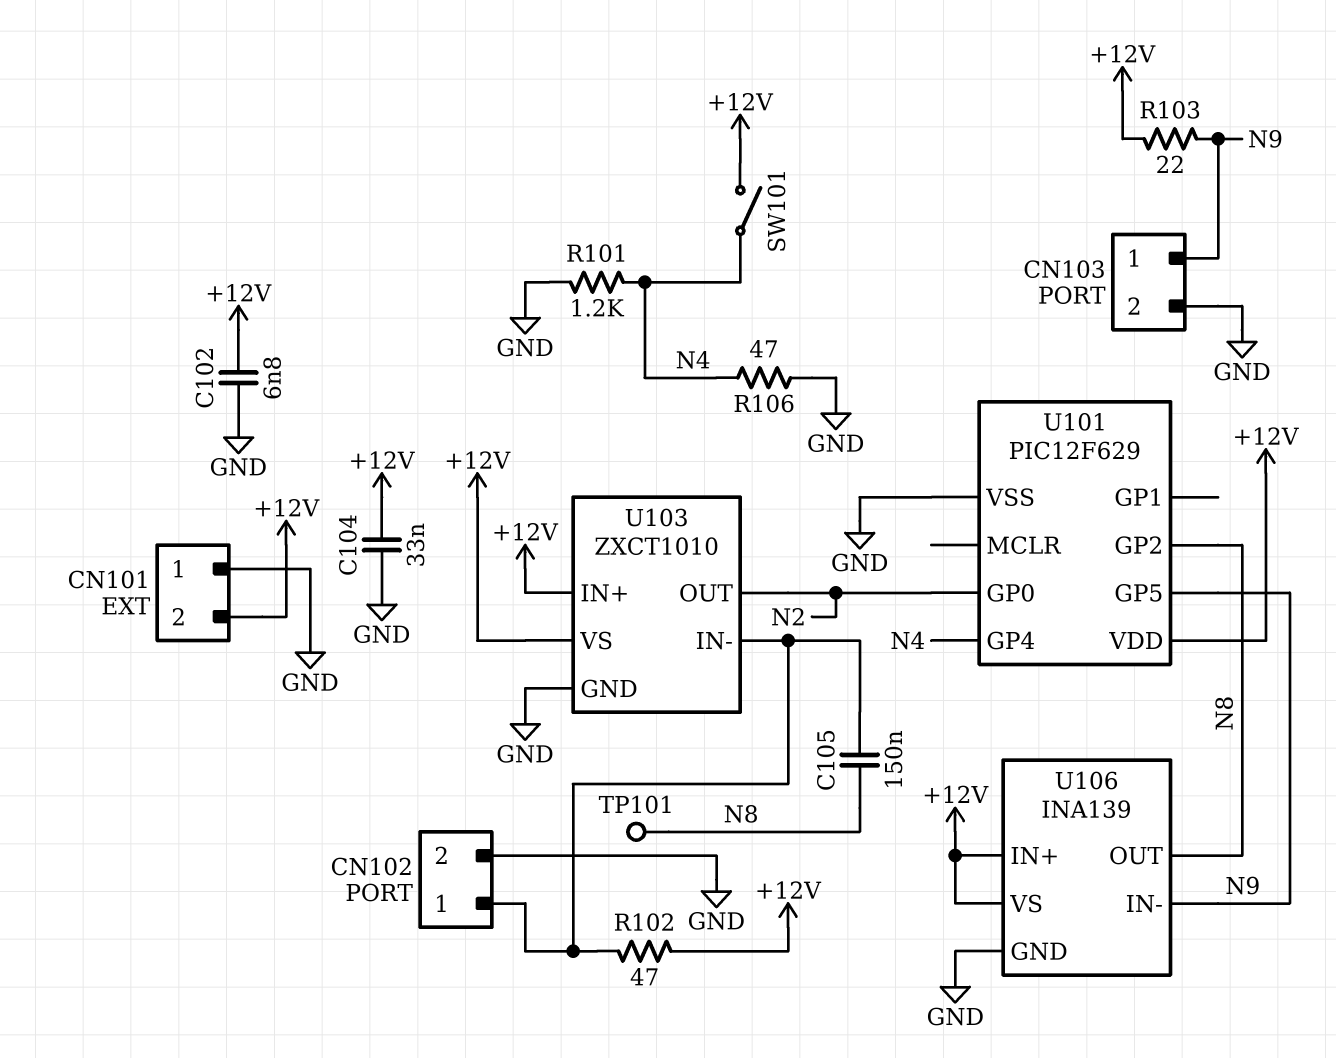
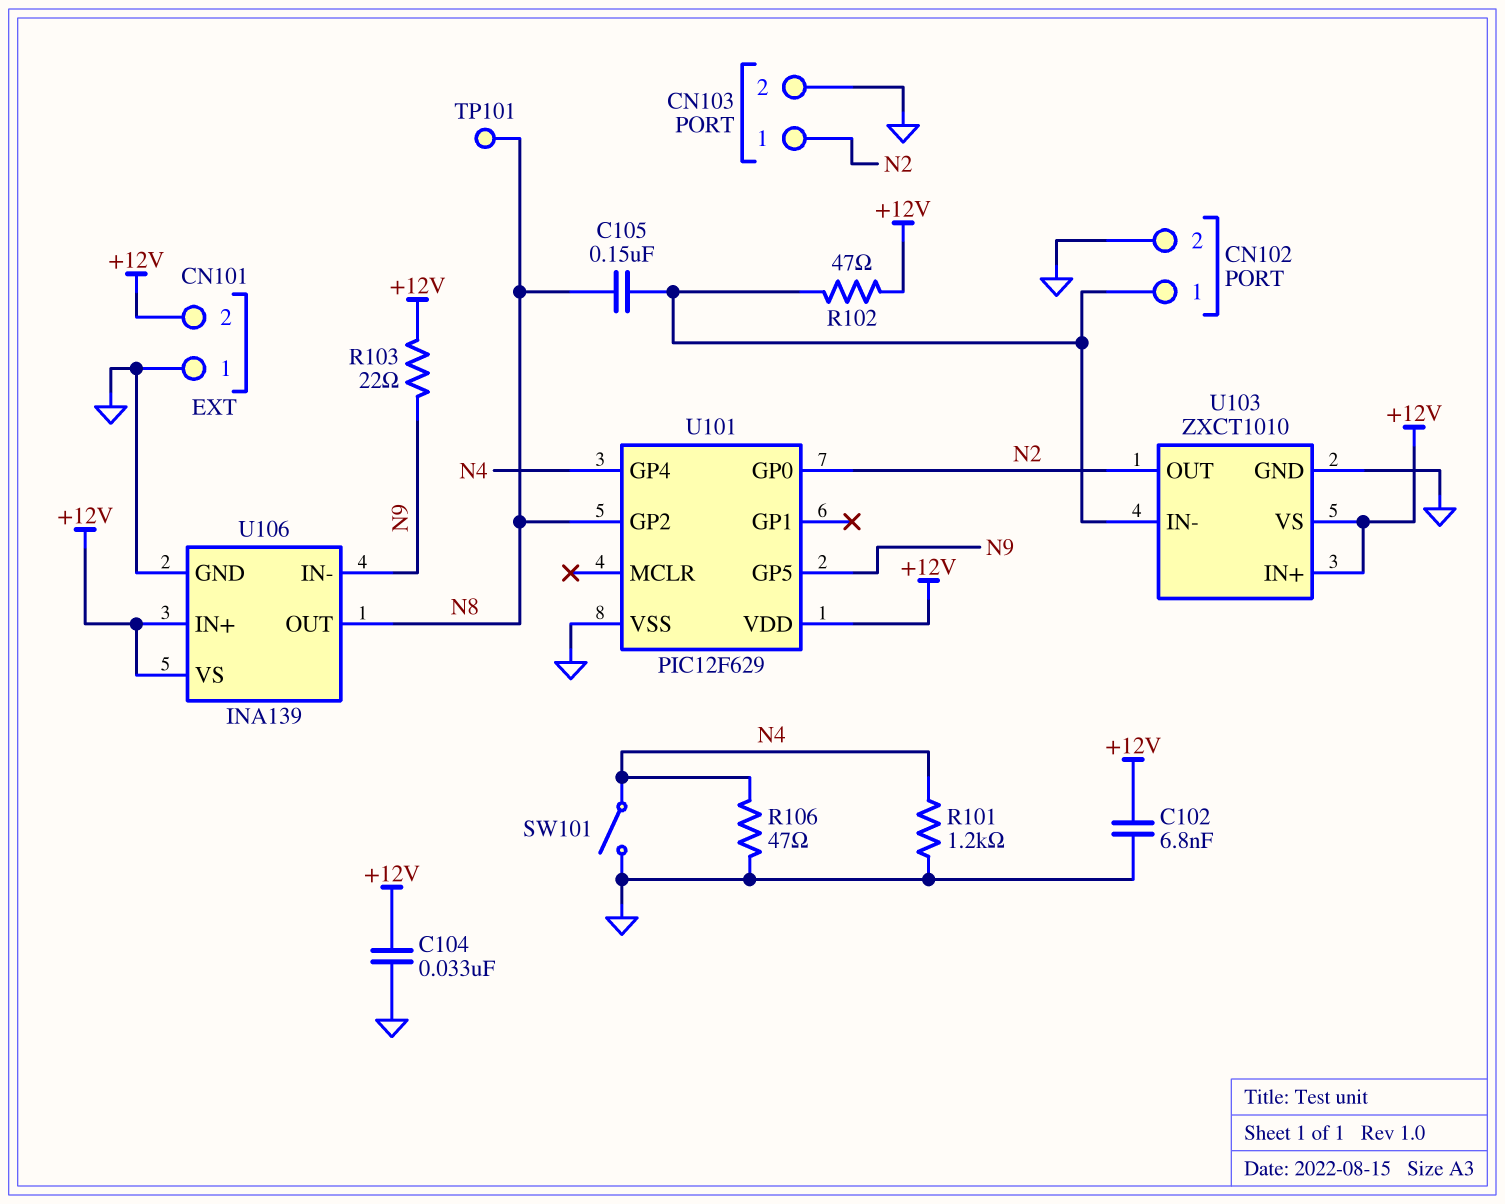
CN103 pin 1: N9 -> N2
SW101: switch (+12V, N4) -> switch (GND, N4)

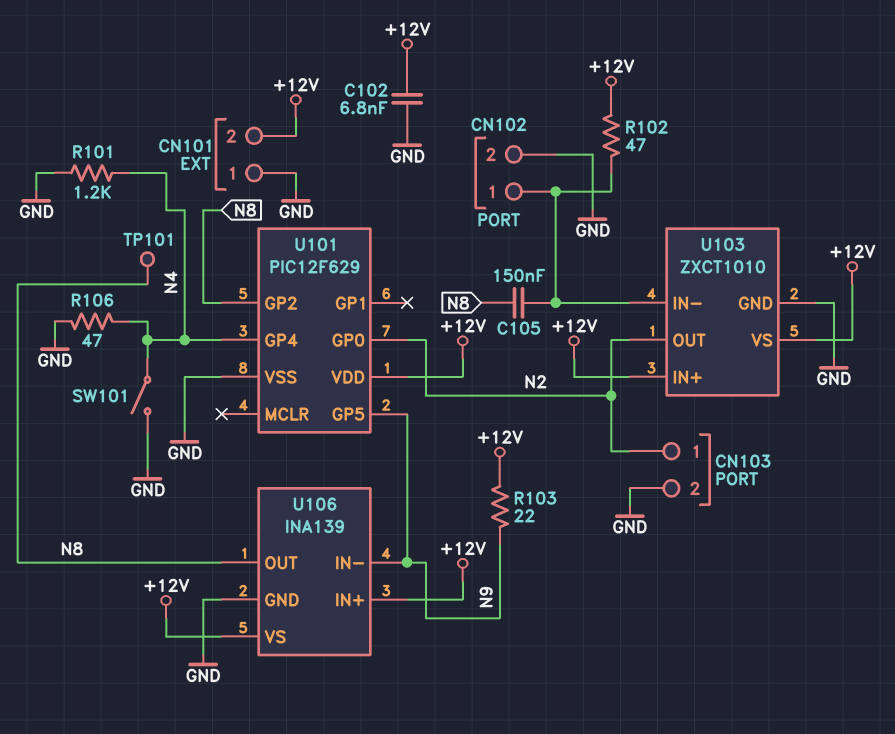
C104: 33nF (+12V, GND) -> none

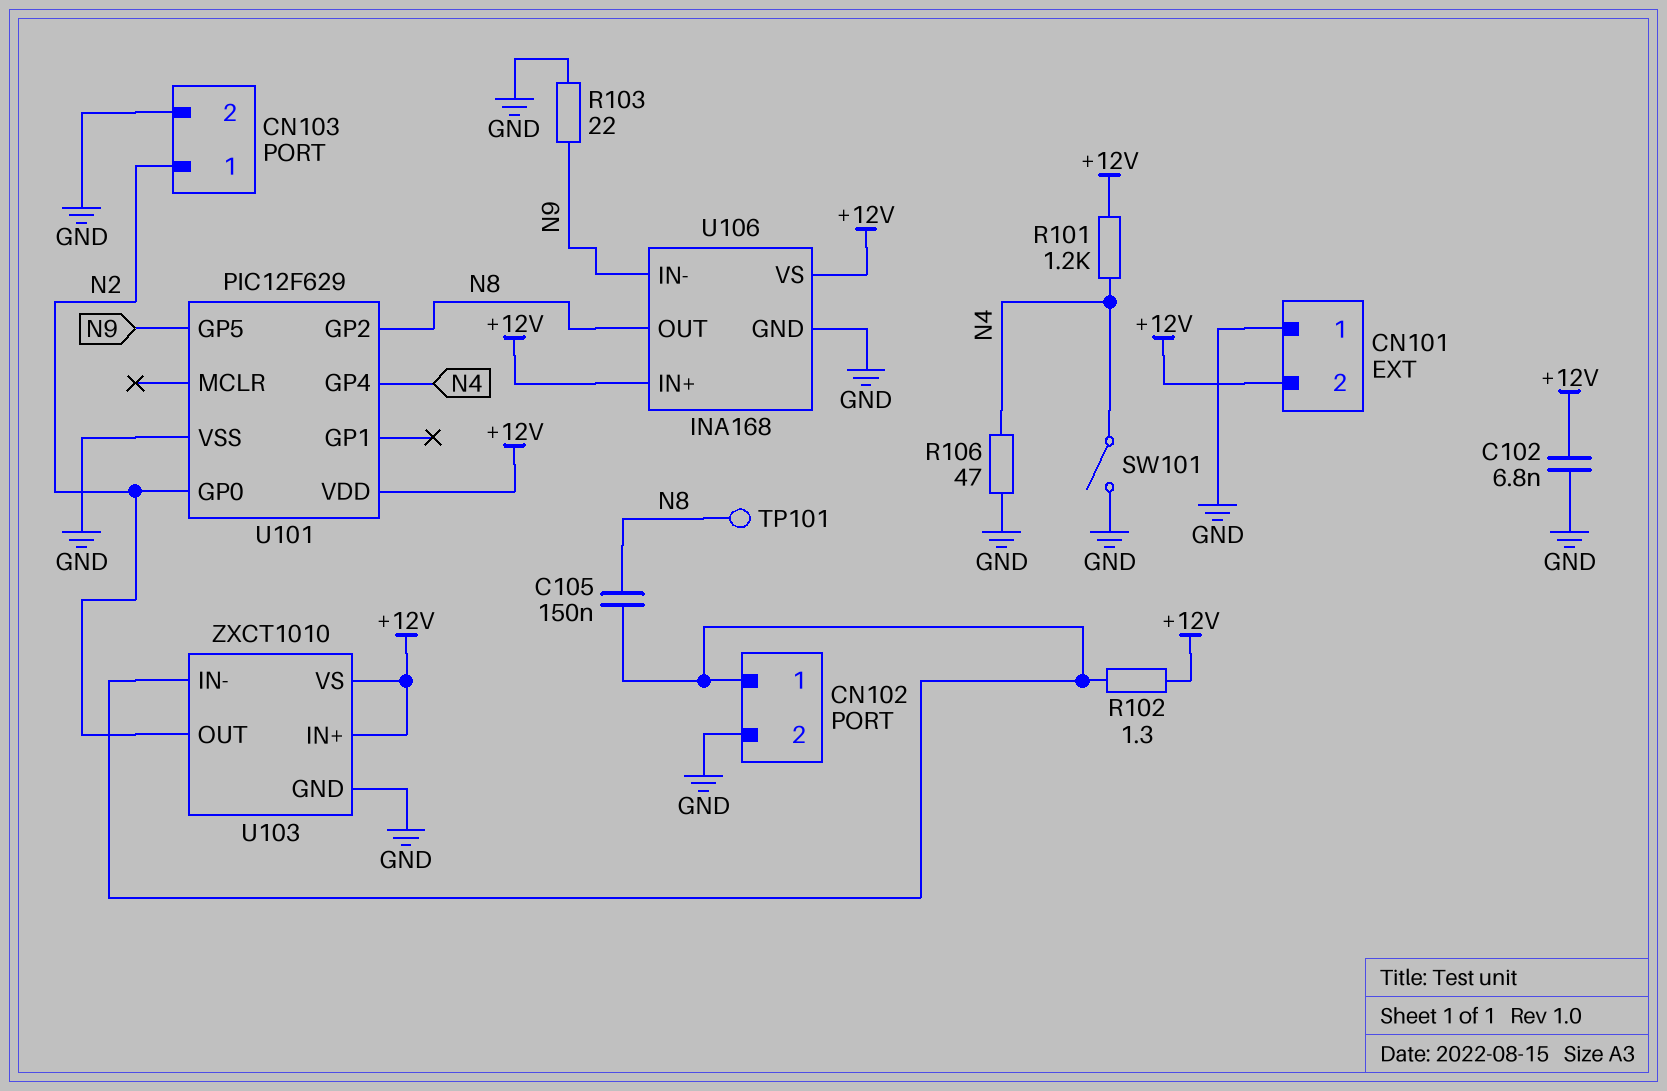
R101: 1.2k (GND, N4) -> 1.2k (+12V, N4)
R102: 47 (+12V, CN102/1) -> 1.3 (+12V, CN102/1)
R103: 22 (+12V, N9) -> 22 (GND, N9)
U106: INA139 -> INA168

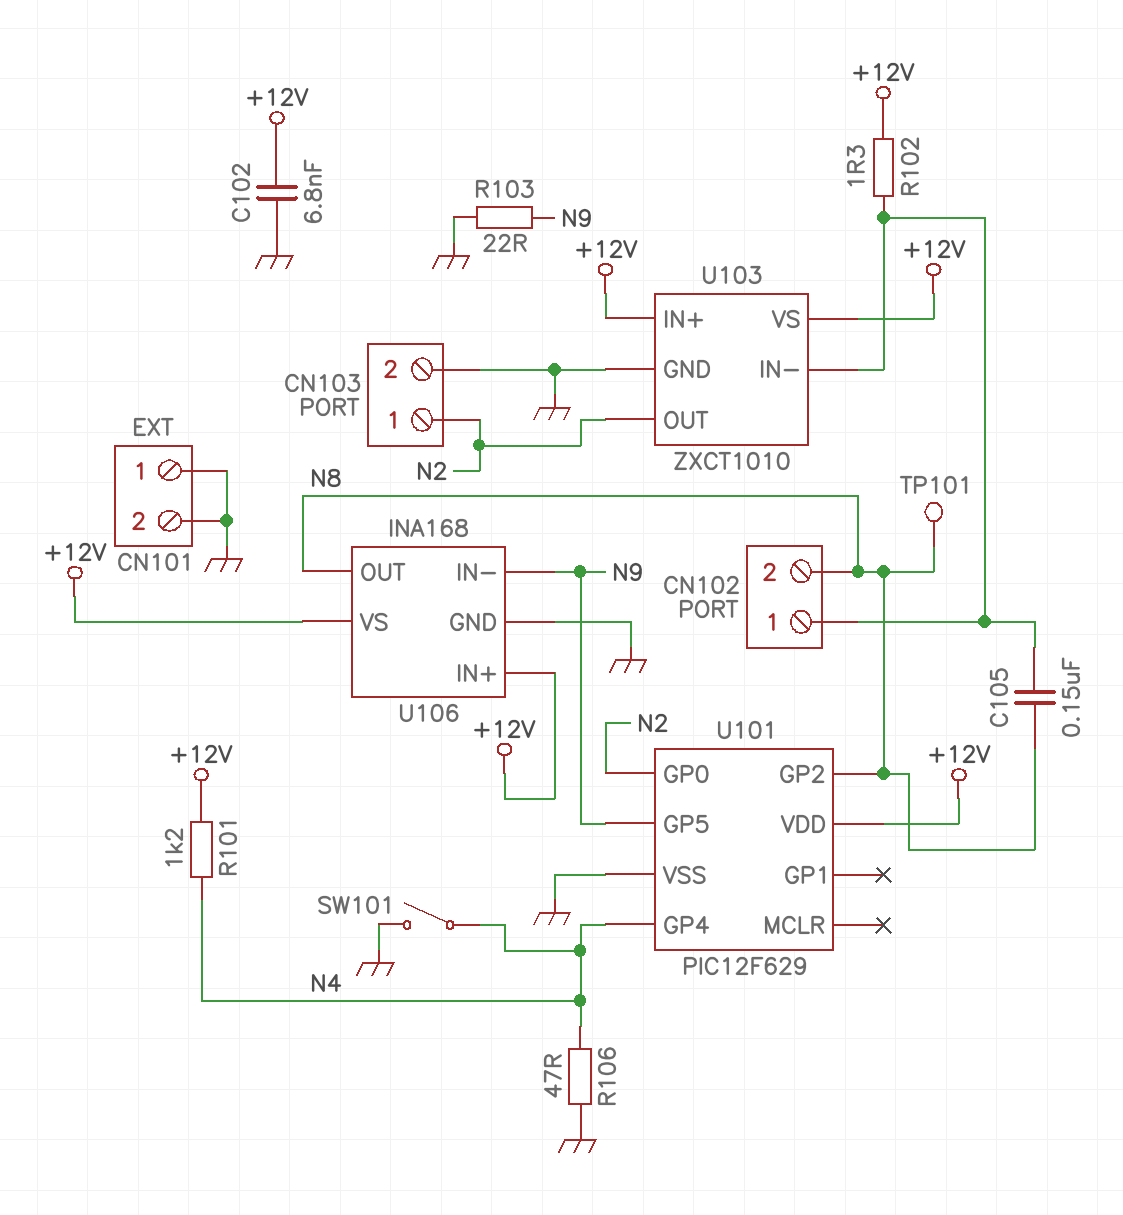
CN101 pin 2: +12V -> GND
CN102 pin 2: GND -> N8

